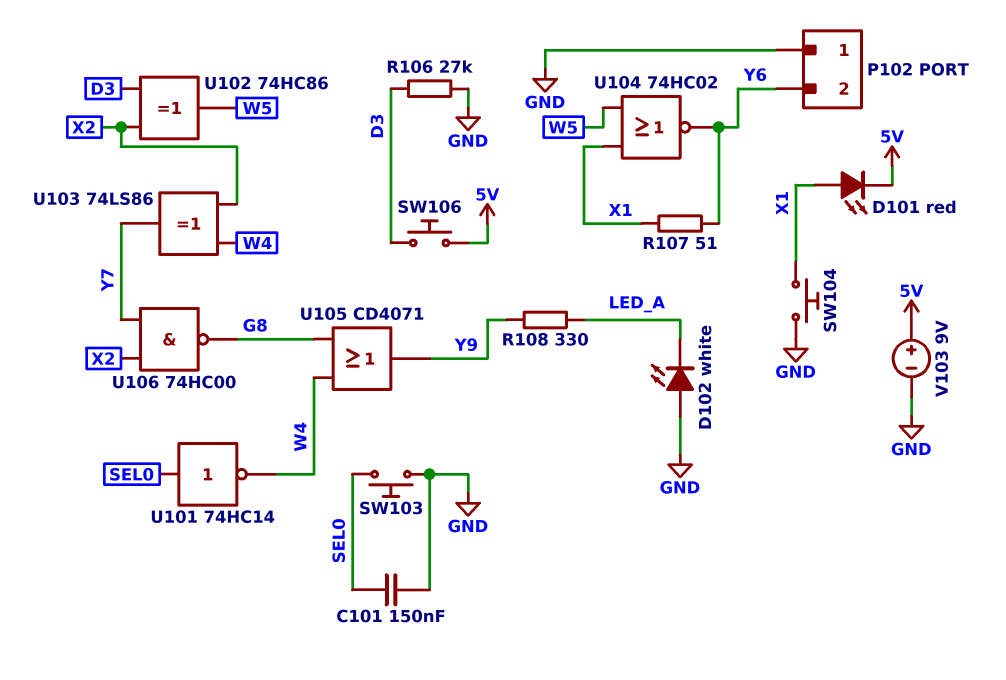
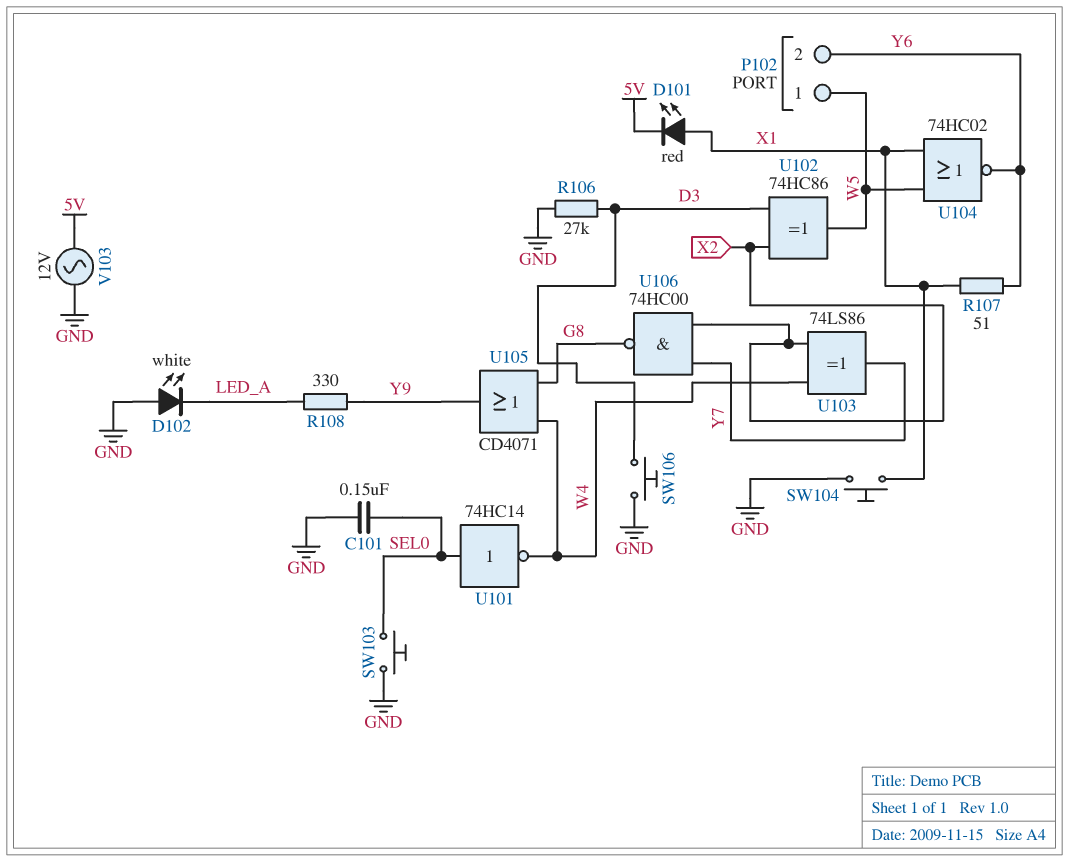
P102 pin 1: GND -> W5
SW106: button (5V, D3) -> button (D3, GND)
V103: 9V (plus 5V, minus GND) -> AC 12V (5V, GND)

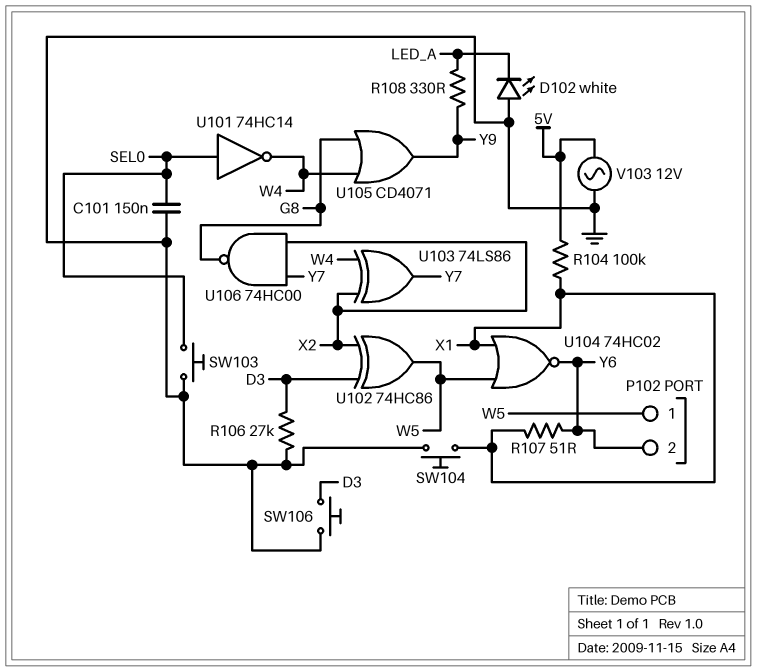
D101: LED red (A X1, K 5V) -> none
R104: none -> 100k (5V, X1)

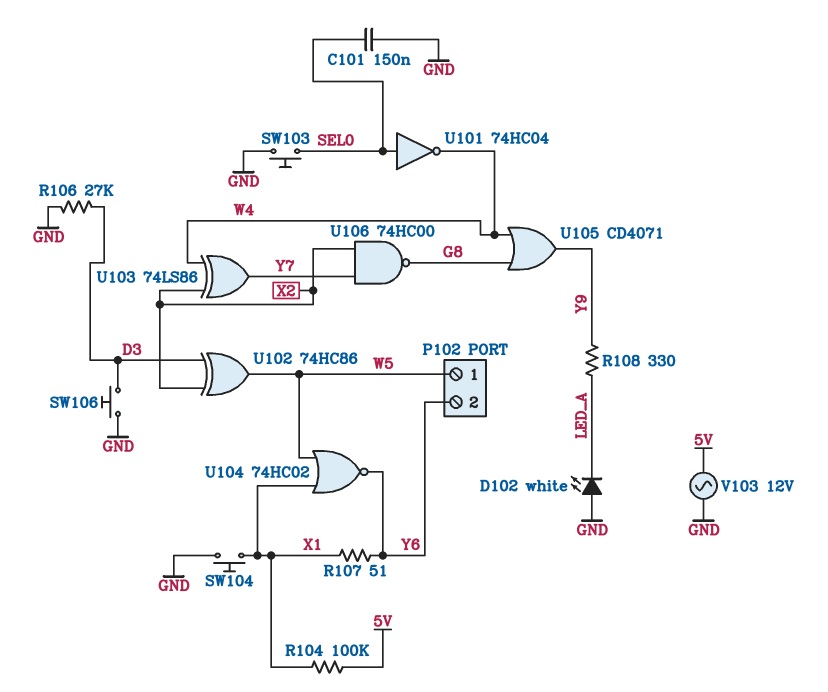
U101: NOT 74HC14 (in SEL0, out W4) -> NOT 74HC04 (in SEL0, out W4)

